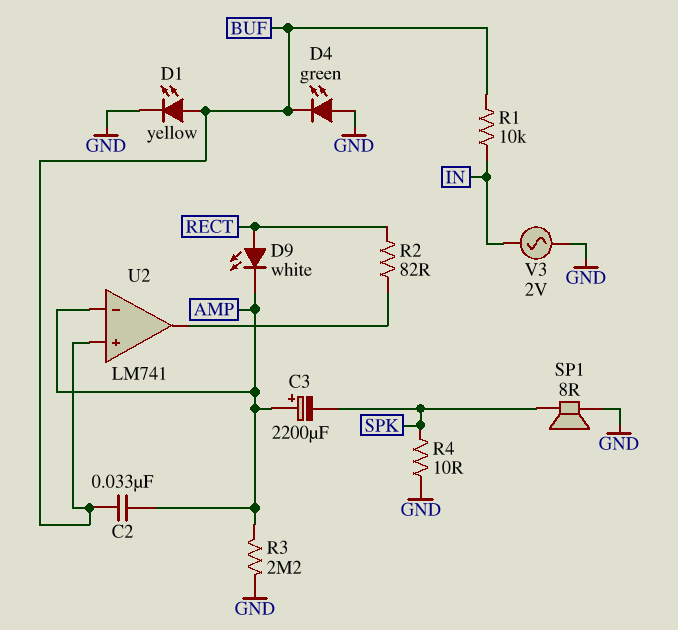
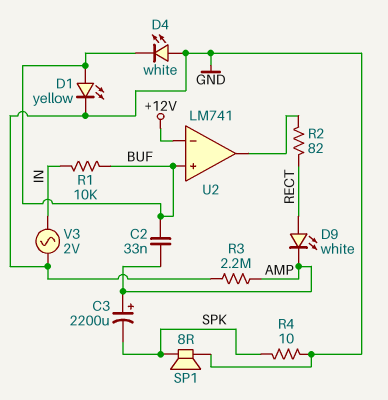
D4: LED green (A GND, K BUF) -> LED white (A GND, K BUF)
U2 pin in-: AMP -> +12V

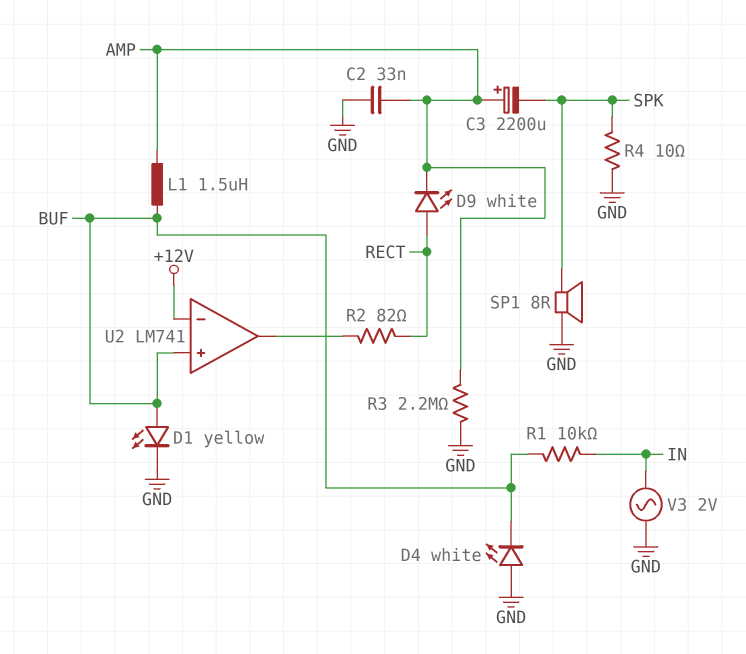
C2: 33nF (AMP, BUF) -> 33nF (AMP, GND)
L1: none -> 1.5uH (AMP, BUF)

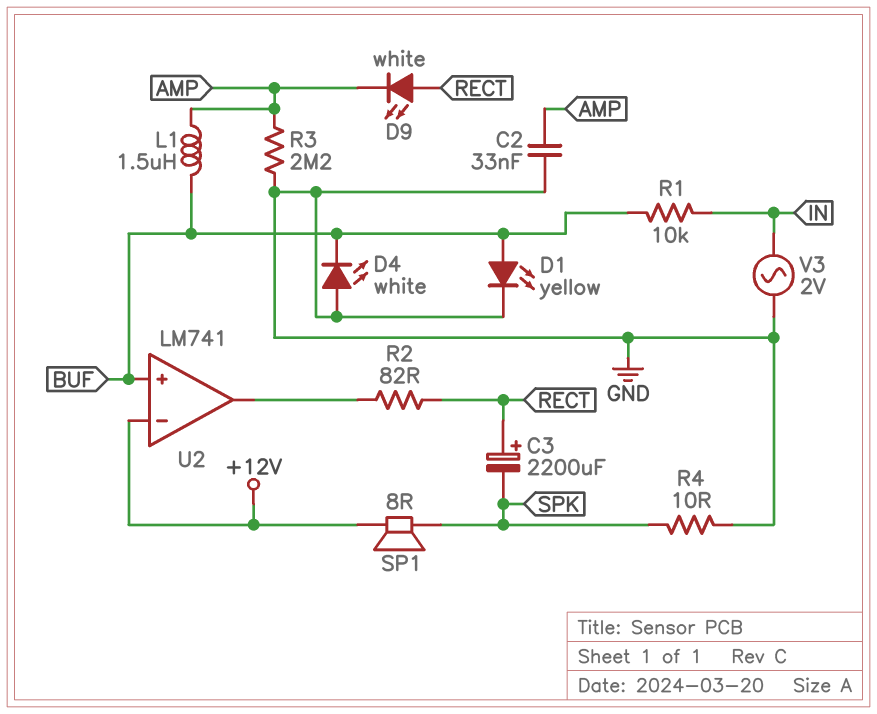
C3: 2200uF (plus AMP, minus SPK) -> 2200uF (plus RECT, minus SPK)
SP1: speaker 8R (GND, SPK) -> speaker 8R (+12V, SPK)

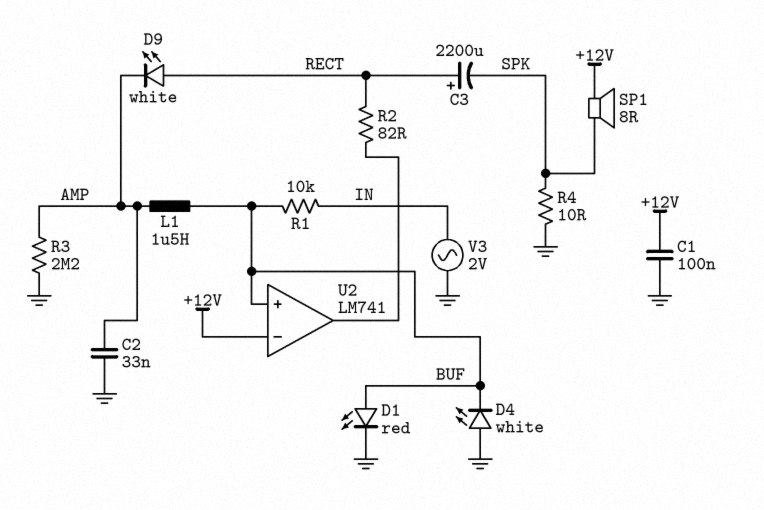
C1: none -> 100nF (+12V, GND)
D1: LED yellow (A BUF, K GND) -> LED red (A BUF, K GND)

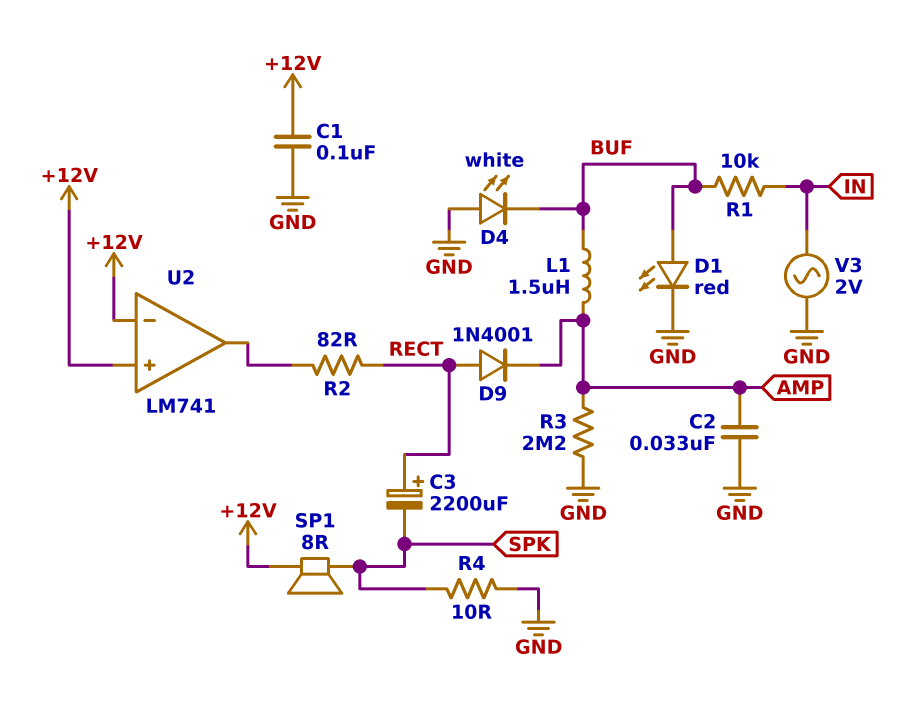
D9: LED white (A RECT, K AMP) -> diode 1N4001 (A RECT, K AMP)
U2 pin in+: BUF -> +12V

